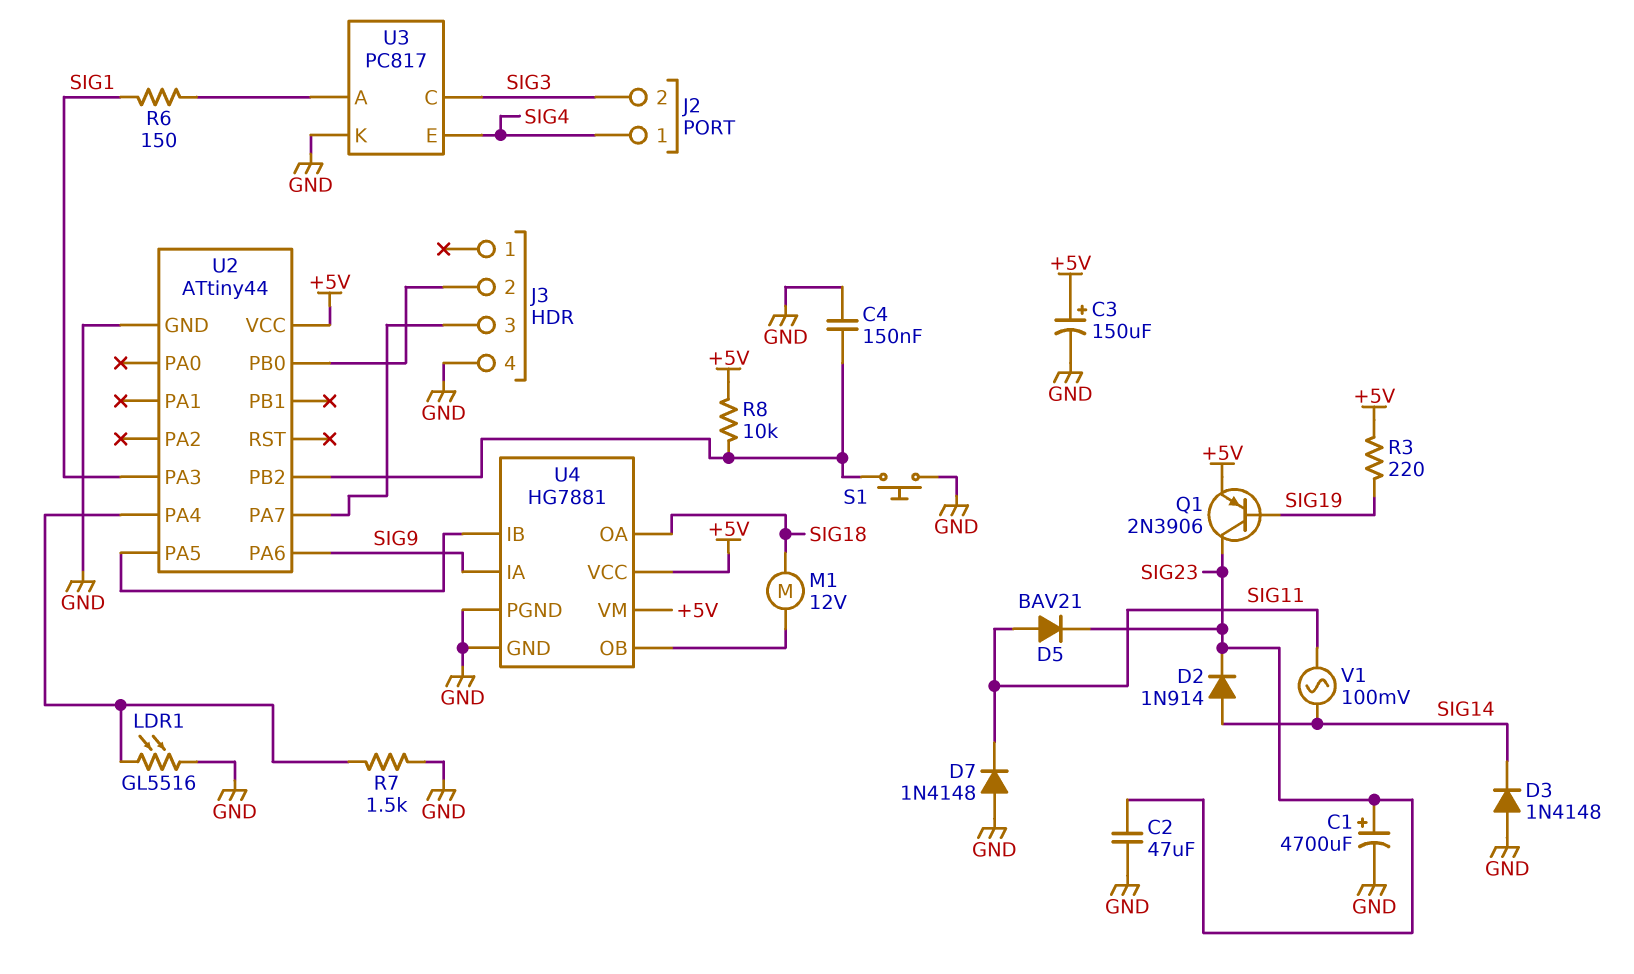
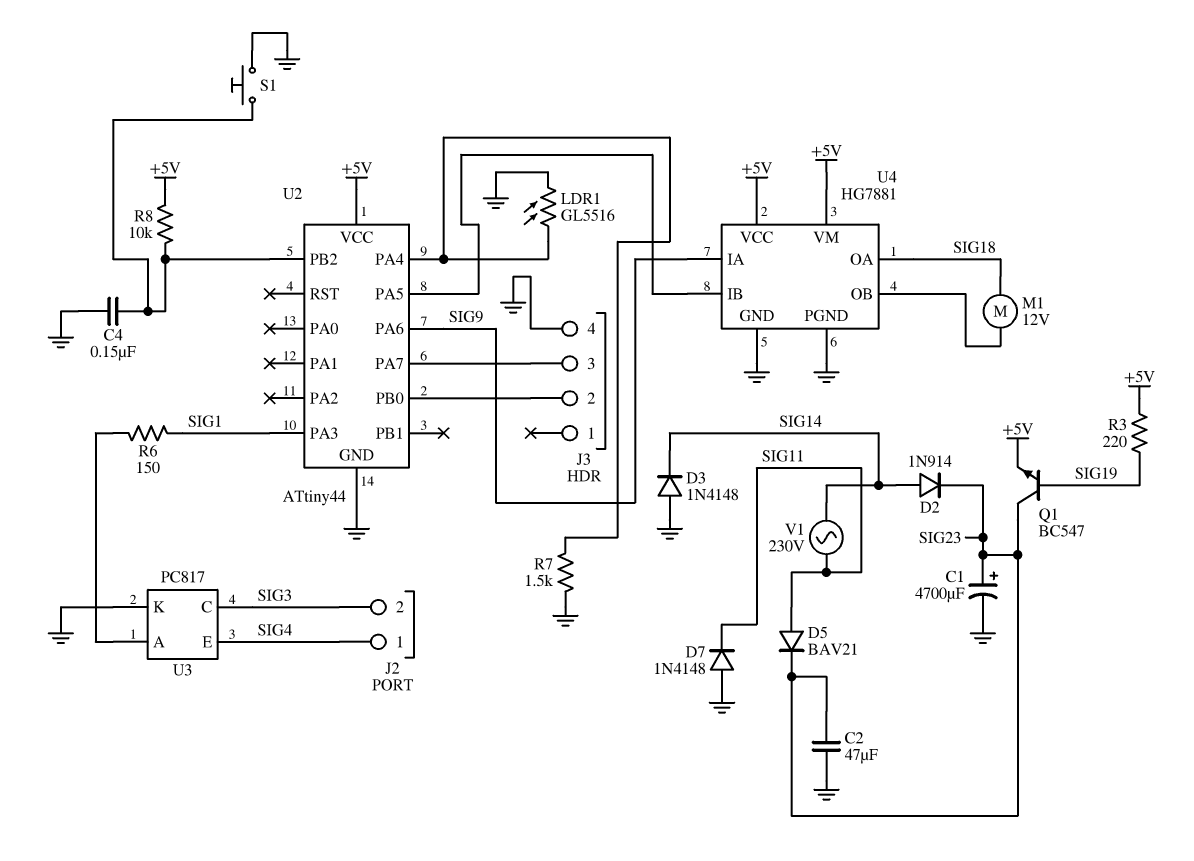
C3: 150uF (plus +5V, minus GND) -> none
Q1: PNP 2N3906 (B SIG19, C SIG23, E +5V) -> NPN BC547 (B SIG19, C SIG23, E +5V)
V1: AC 100mV (SIG11, SIG14) -> AC 230V (SIG11, SIG14)

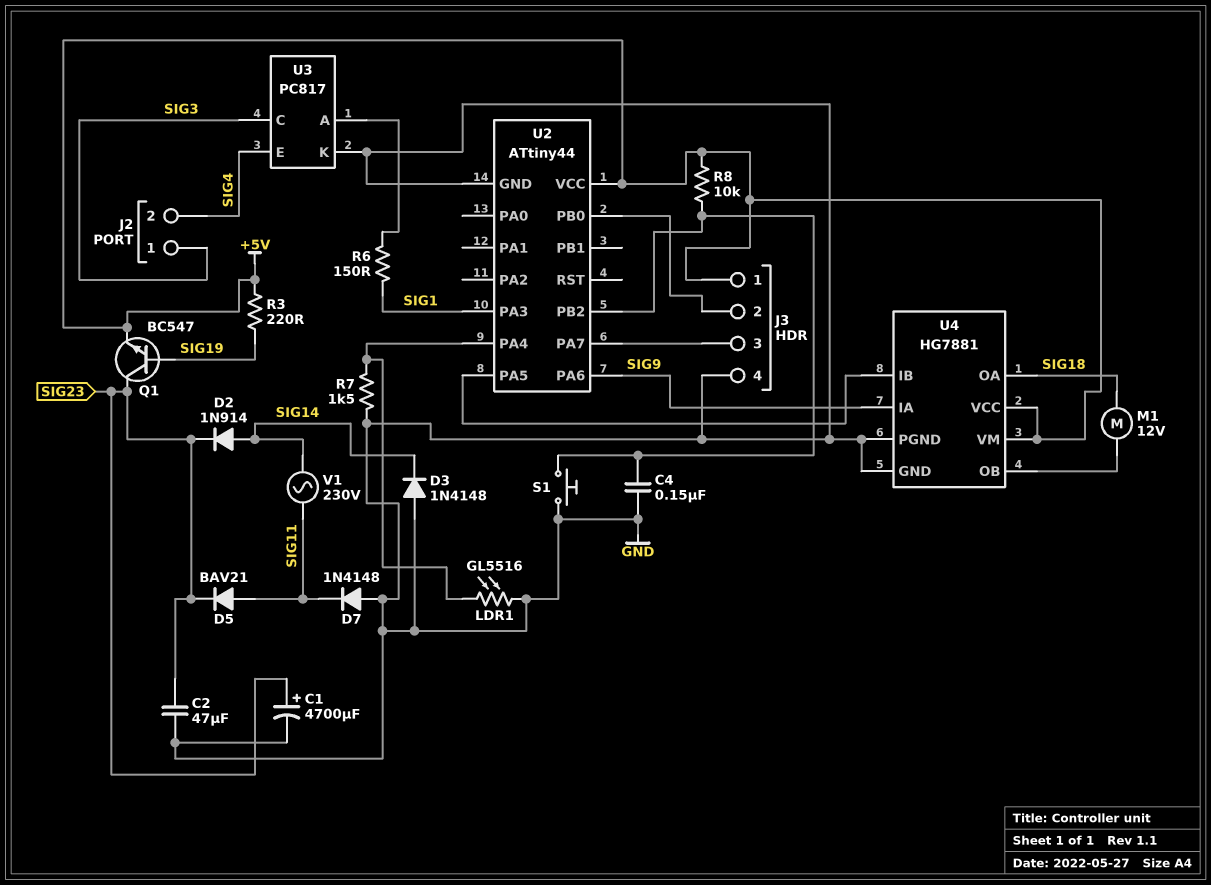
J2 pin 1: SIG4 -> SIG3
J2 pin 2: SIG3 -> SIG4
J3 pin 1: none -> +5V

